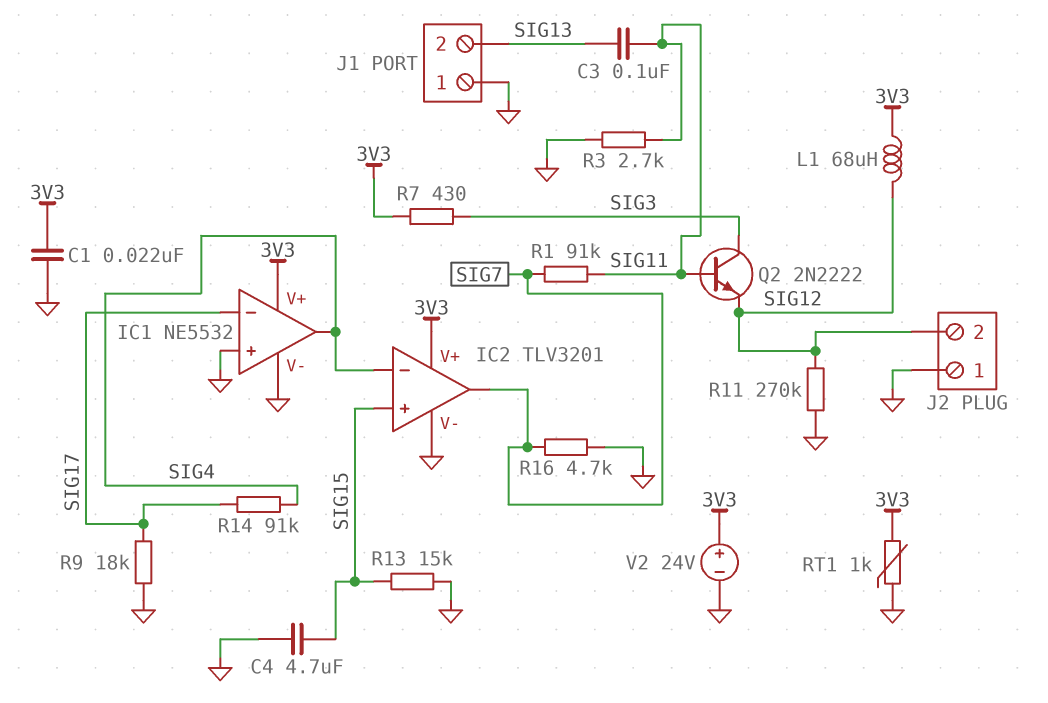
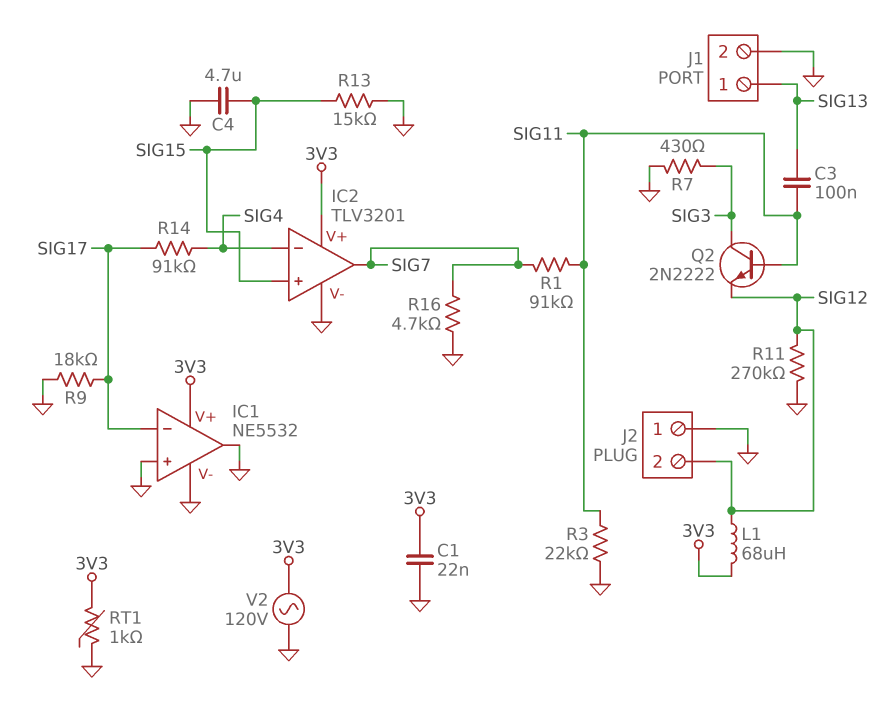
IC1 pin out: SIG4 -> GND
J1 pin 1: GND -> SIG13
J1 pin 2: SIG13 -> GND
R3: 2.7k (GND, SIG11) -> 22k (GND, SIG11)
R7: 430 (3V3, SIG3) -> 430 (GND, SIG3)
V2: 24V (plus 3V3, minus GND) -> AC 120V (3V3, GND)

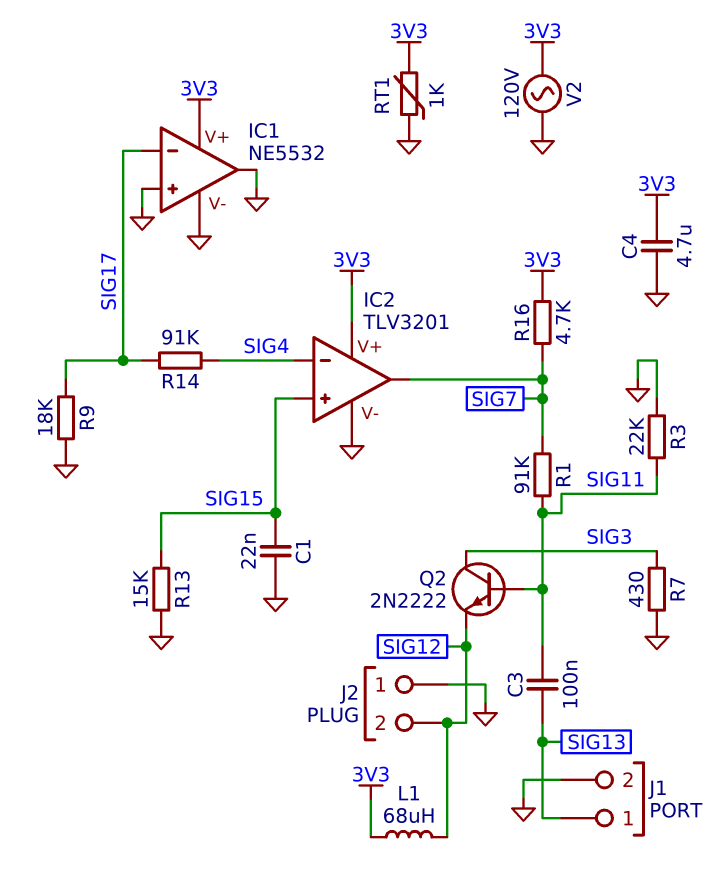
C1: 22nF (3V3, GND) -> 22nF (GND, SIG15)
C4: 4.7uF (GND, SIG15) -> 4.7uF (3V3, GND)
R11: 270k (GND, SIG12) -> none
R16: 4.7k (GND, SIG7) -> 4.7k (3V3, SIG7)

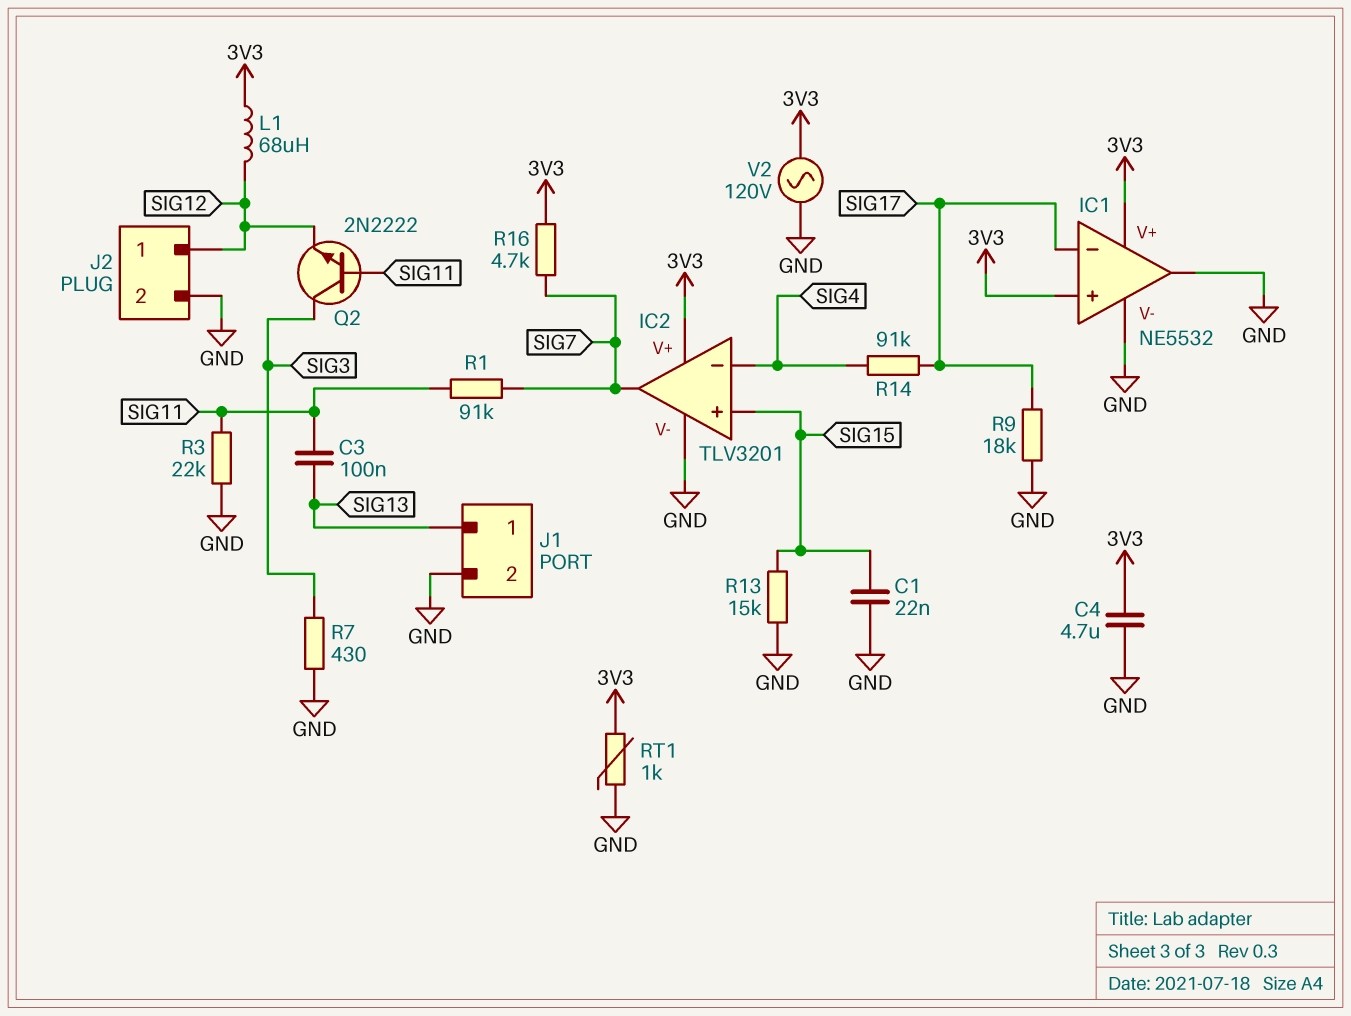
IC1 pin in+: GND -> 3V3
J2 pin 1: GND -> SIG12
J2 pin 2: SIG12 -> GND

